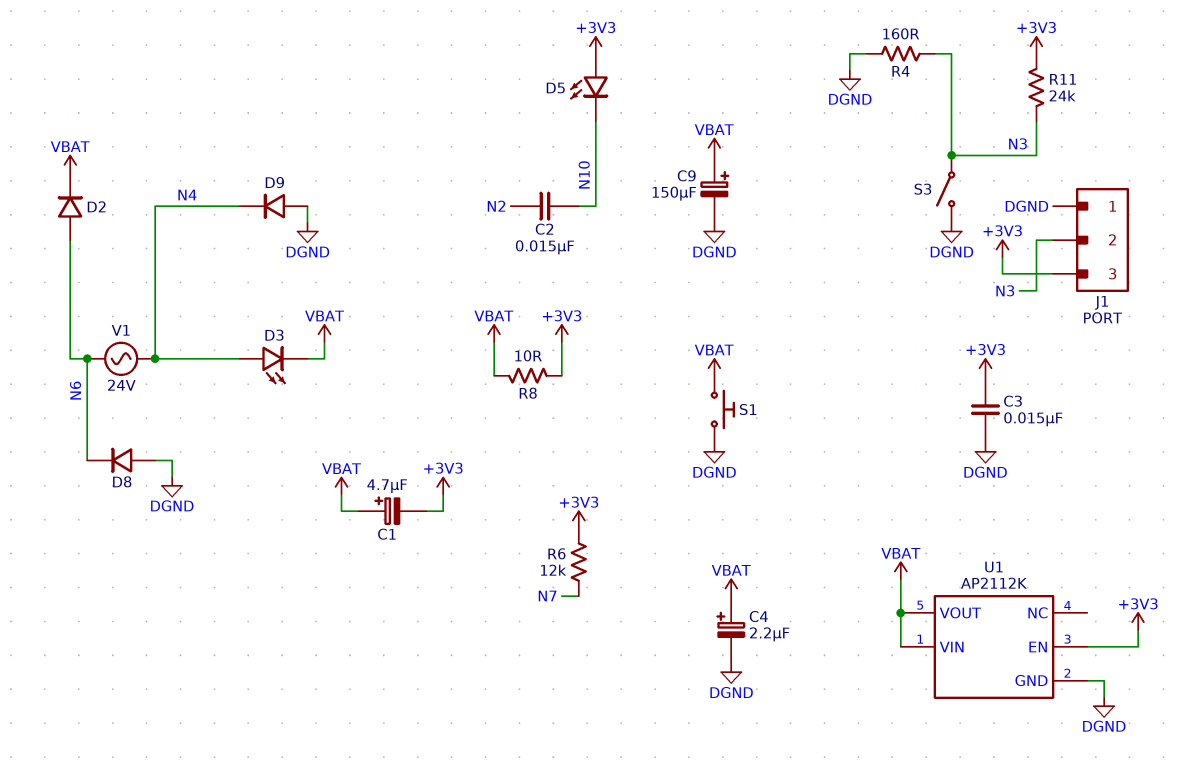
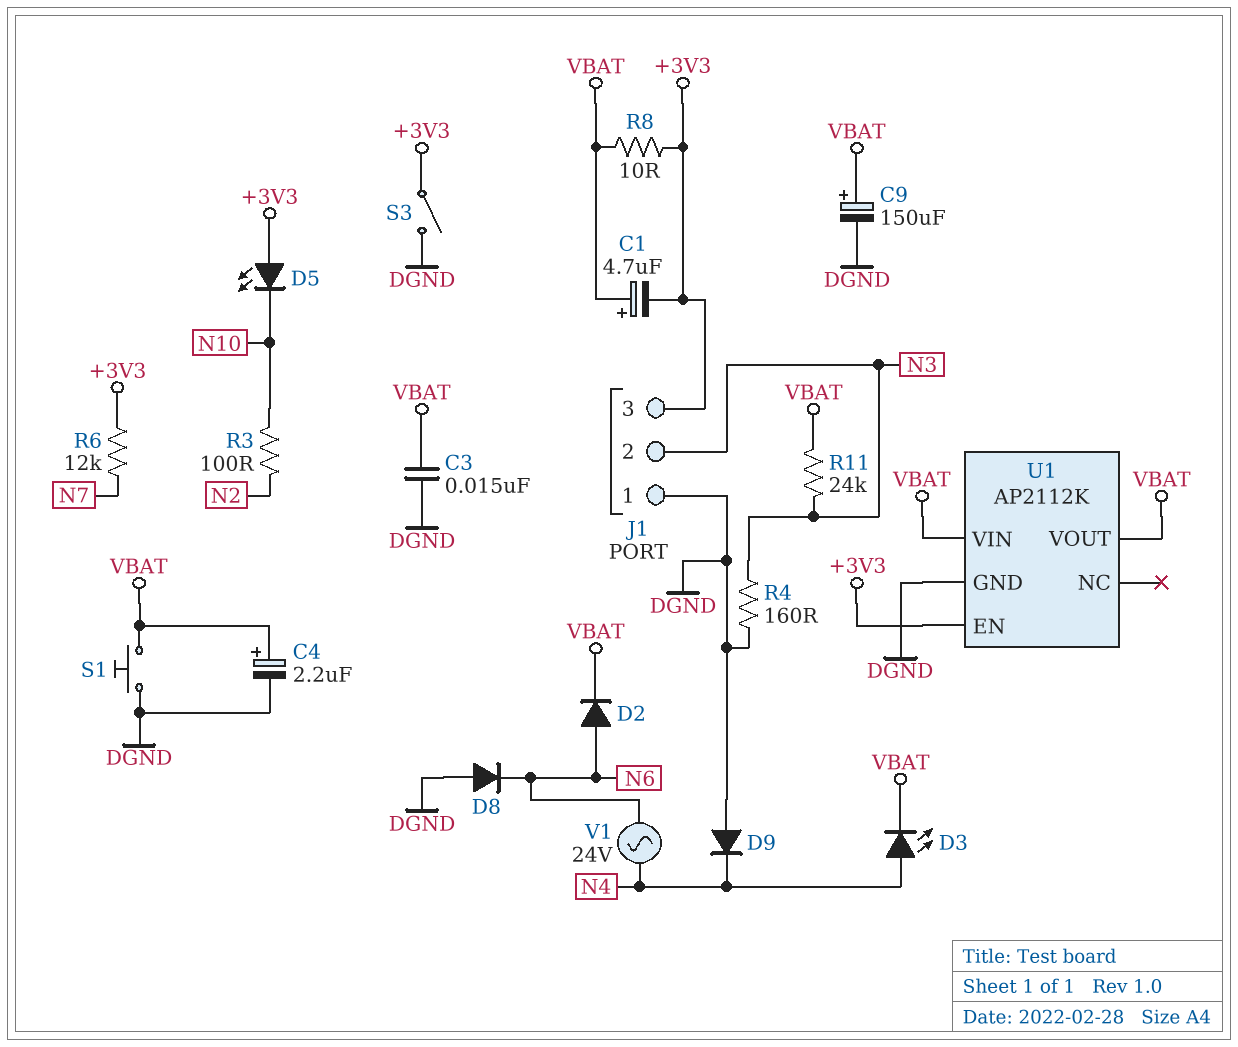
C2: 15nF (N2, N10) -> none
C3: 15nF (+3V3, DGND) -> 15nF (DGND, VBAT)
R3: none -> 100 (N2, N10)
R11: 24k (+3V3, N3) -> 24k (N3, VBAT)
S3: switch (DGND, N3) -> switch (+3V3, DGND)

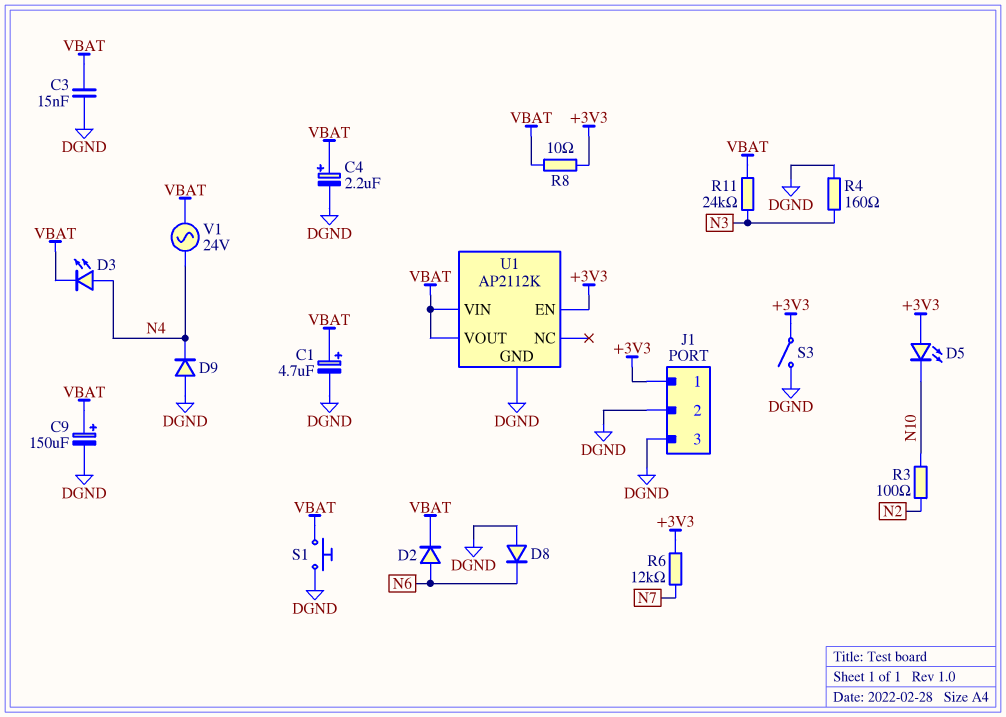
C1: 4.7uF (plus VBAT, minus +3V3) -> 4.7uF (plus VBAT, minus DGND)
J1 pin 1: DGND -> +3V3
J1 pin 2: N3 -> DGND
J1 pin 3: +3V3 -> DGND
V1: AC 24V (N4, N6) -> AC 24V (N4, VBAT)

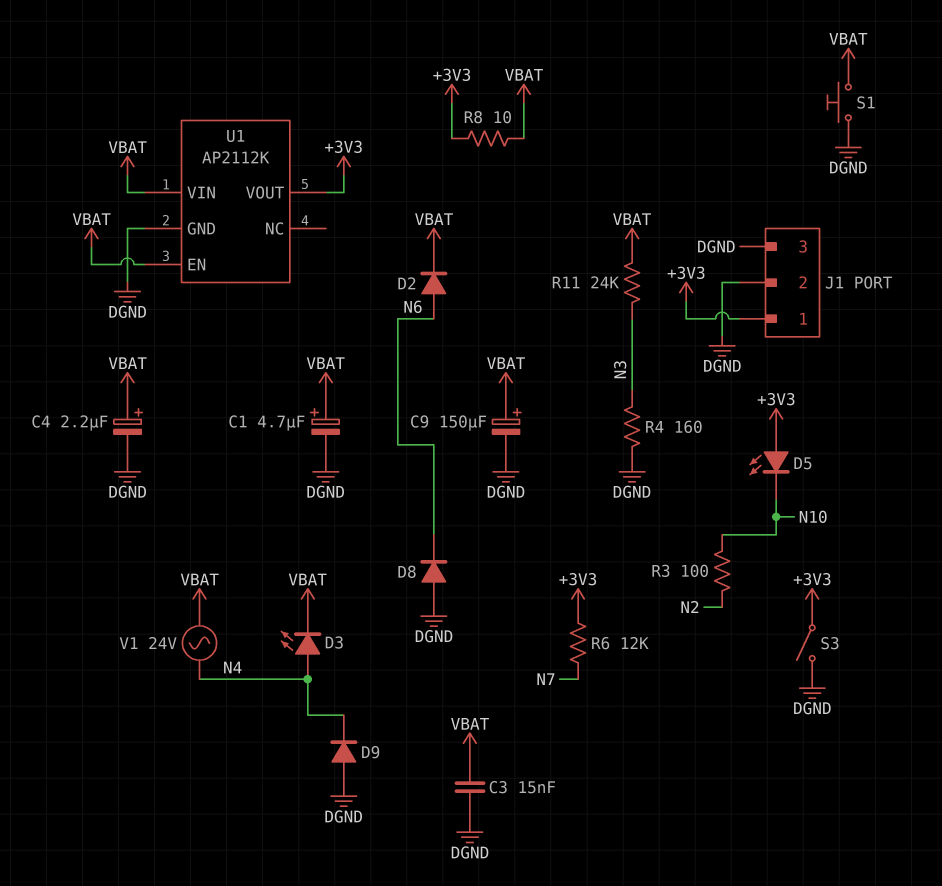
U1 pin EN: +3V3 -> VBAT
U1 pin VOUT: VBAT -> +3V3

